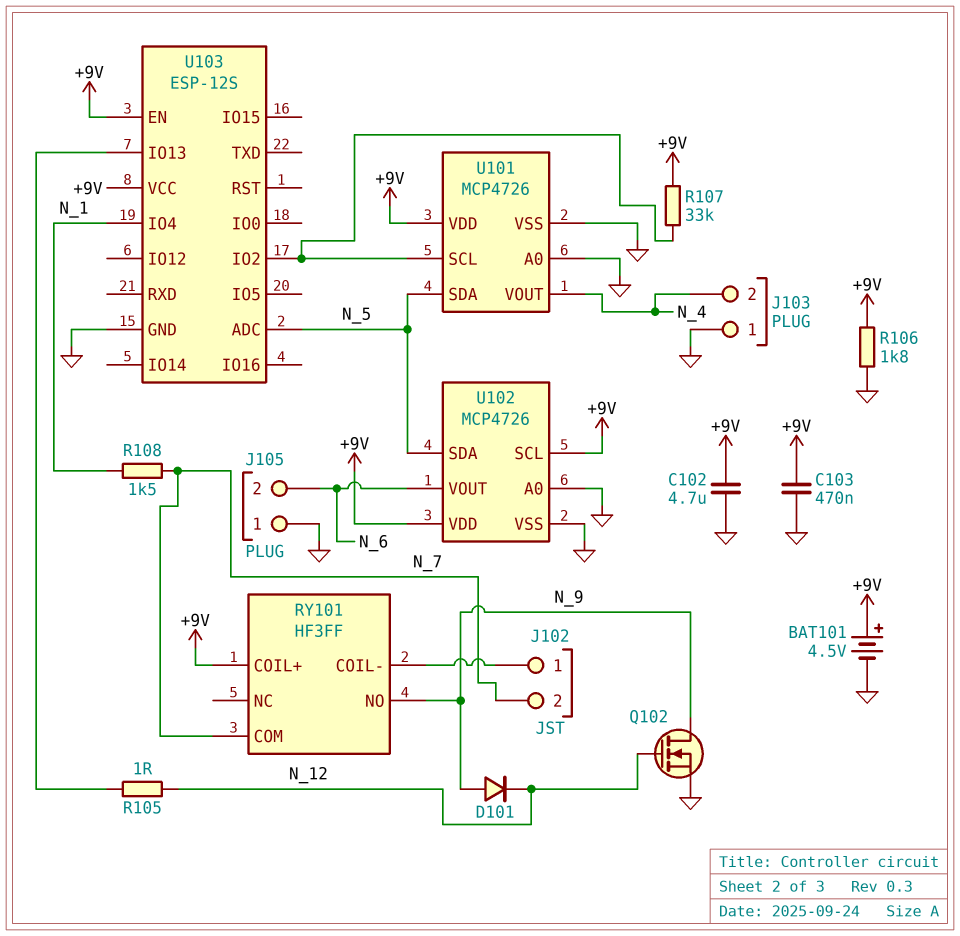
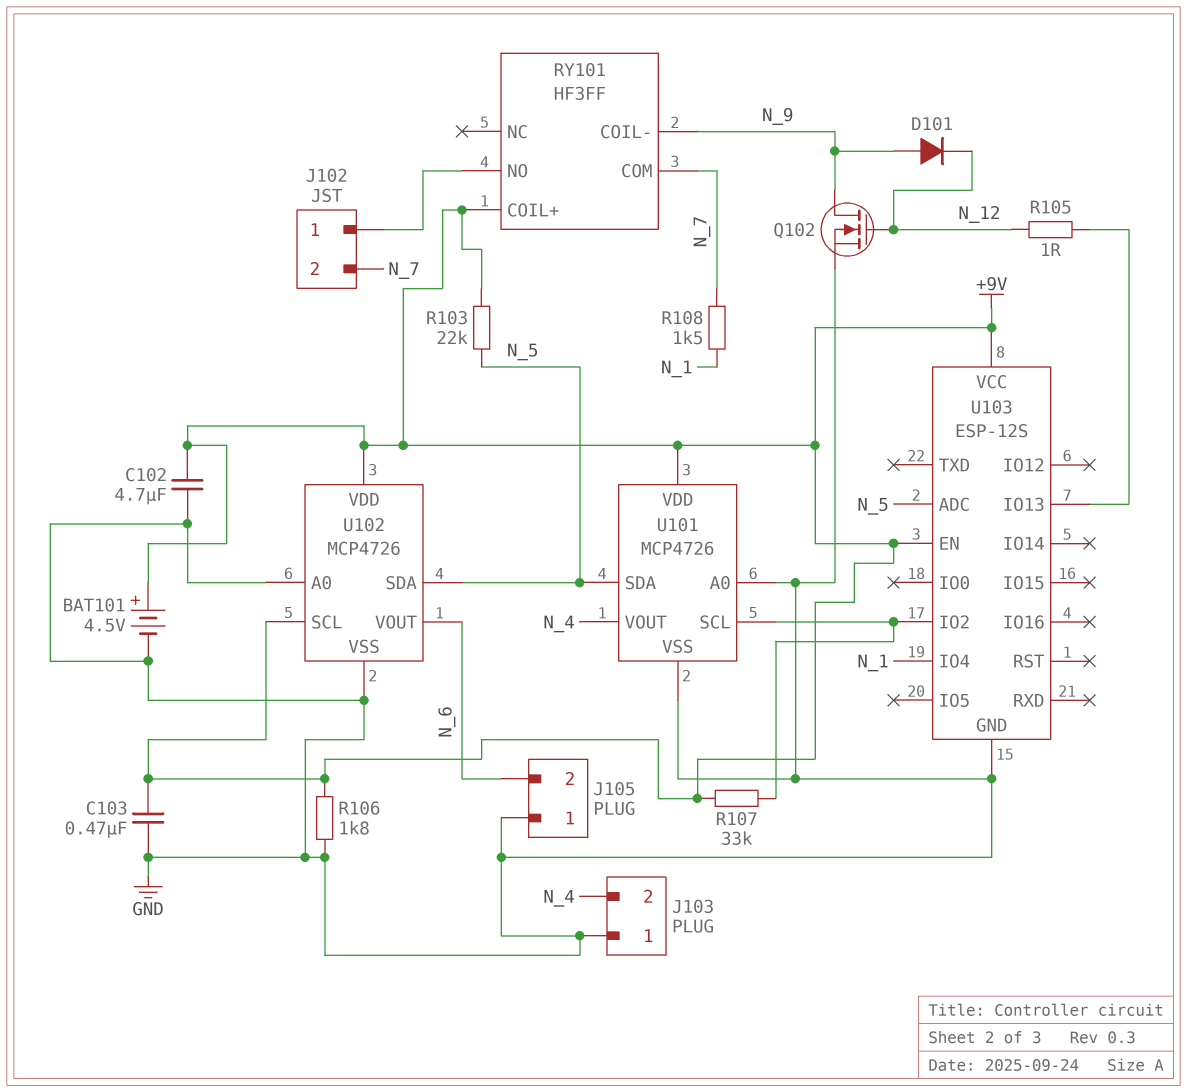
R103: none -> 22k (+9V, N_5)
RY101 pin COIL-: J102/1 -> N_9
RY101 pin NO: N_9 -> J102/1

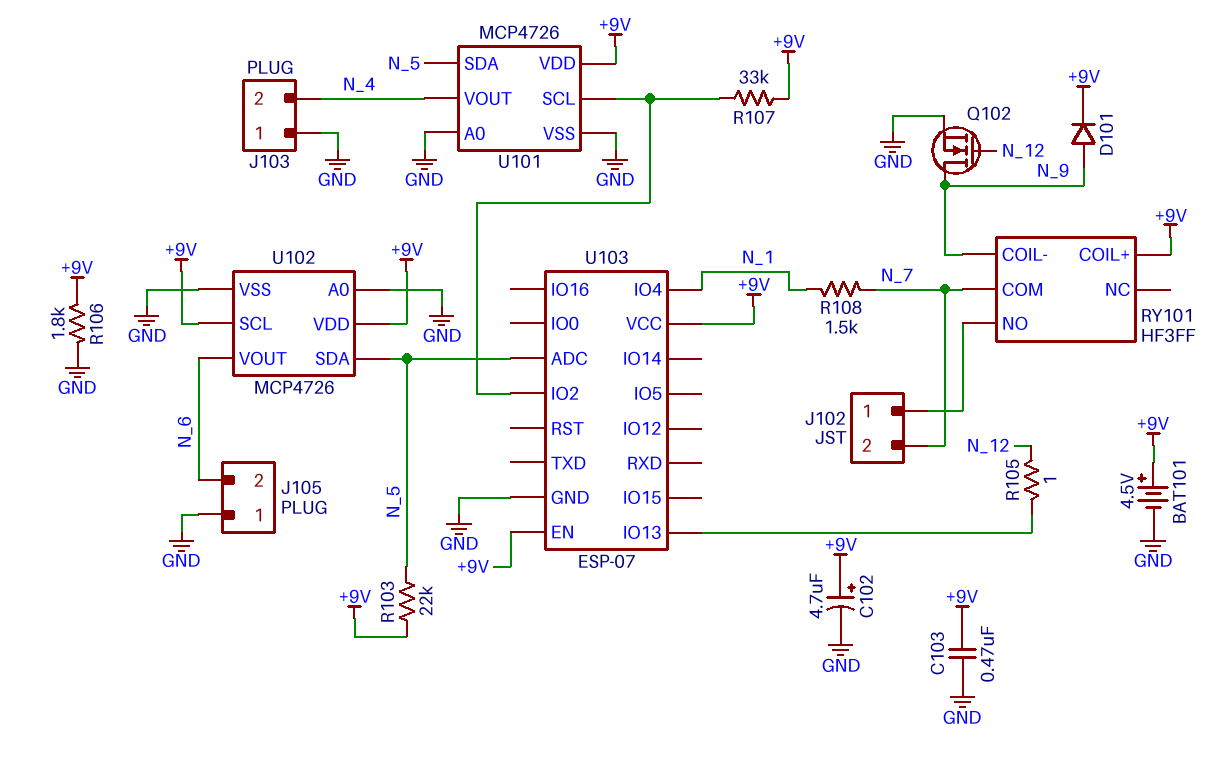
C102: 4.7uF (+9V, GND) -> 4.7uF (plus +9V, minus GND)
D101: diode (A N_9, K N_12) -> diode (A N_9, K +9V)
U103: ESP-12S -> ESP-07

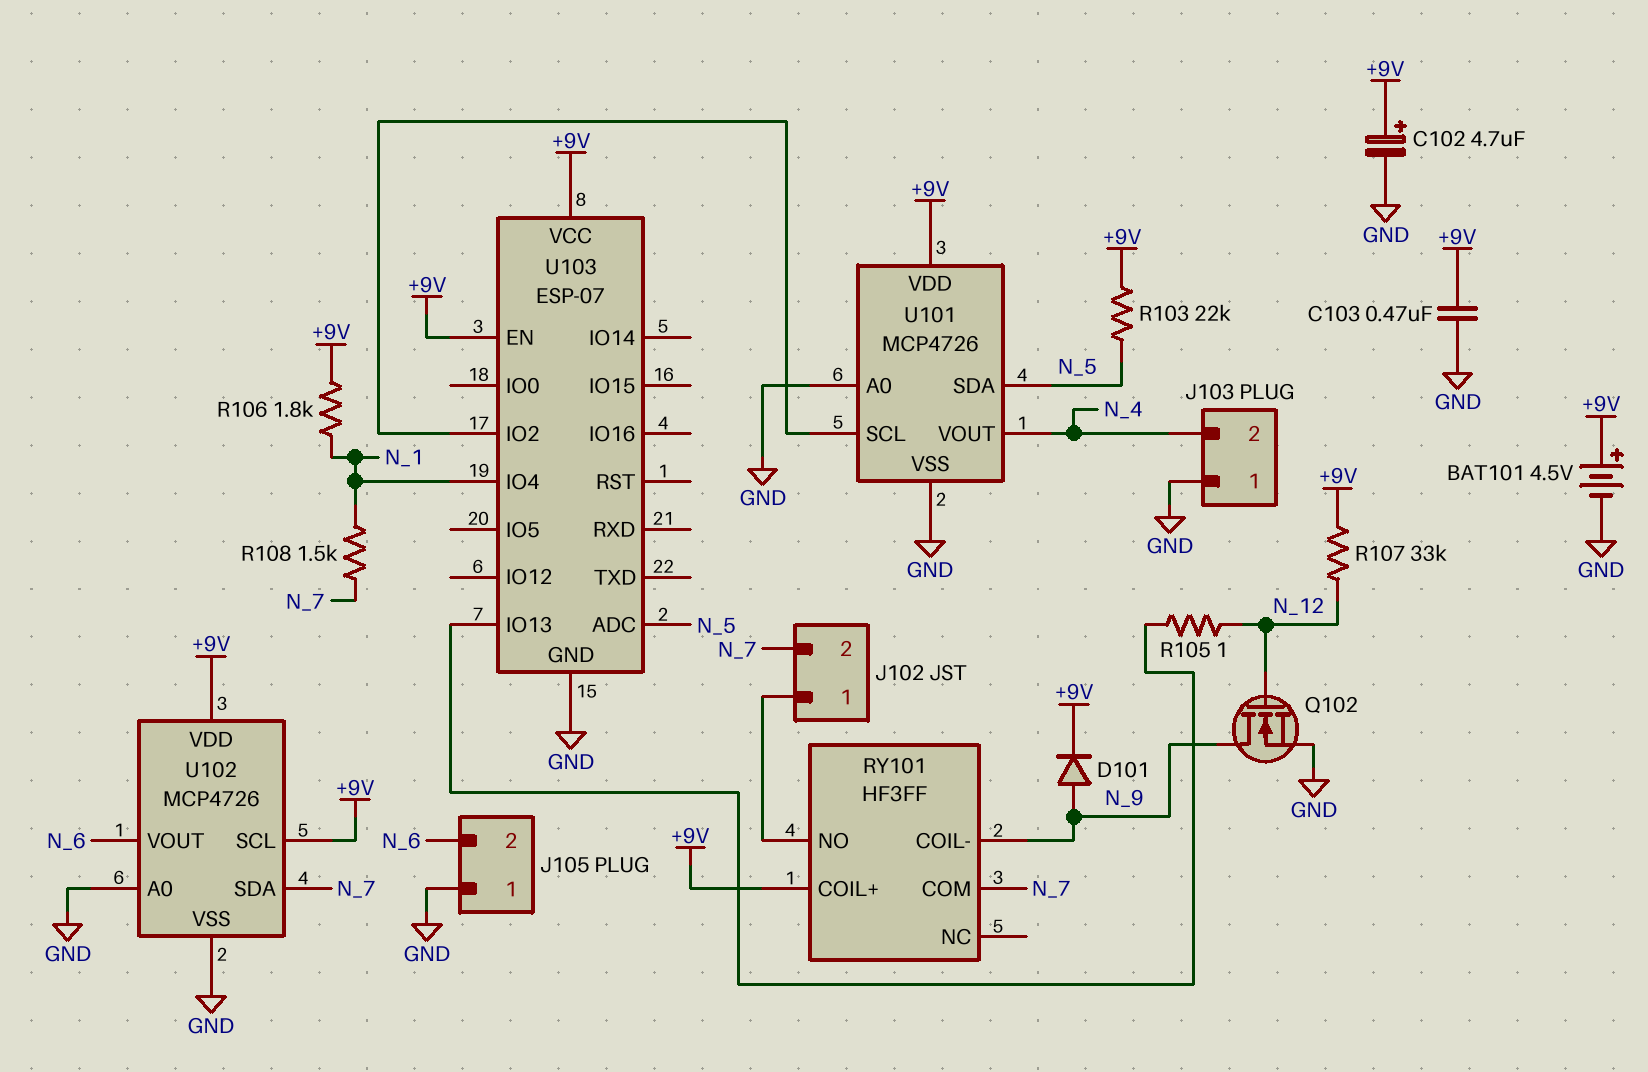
R106: 1.8k (+9V, GND) -> 1.8k (+9V, N_1)
R107: 33k (+9V, U101/SCL) -> 33k (+9V, N_12)
U102 pin SDA: N_5 -> N_7

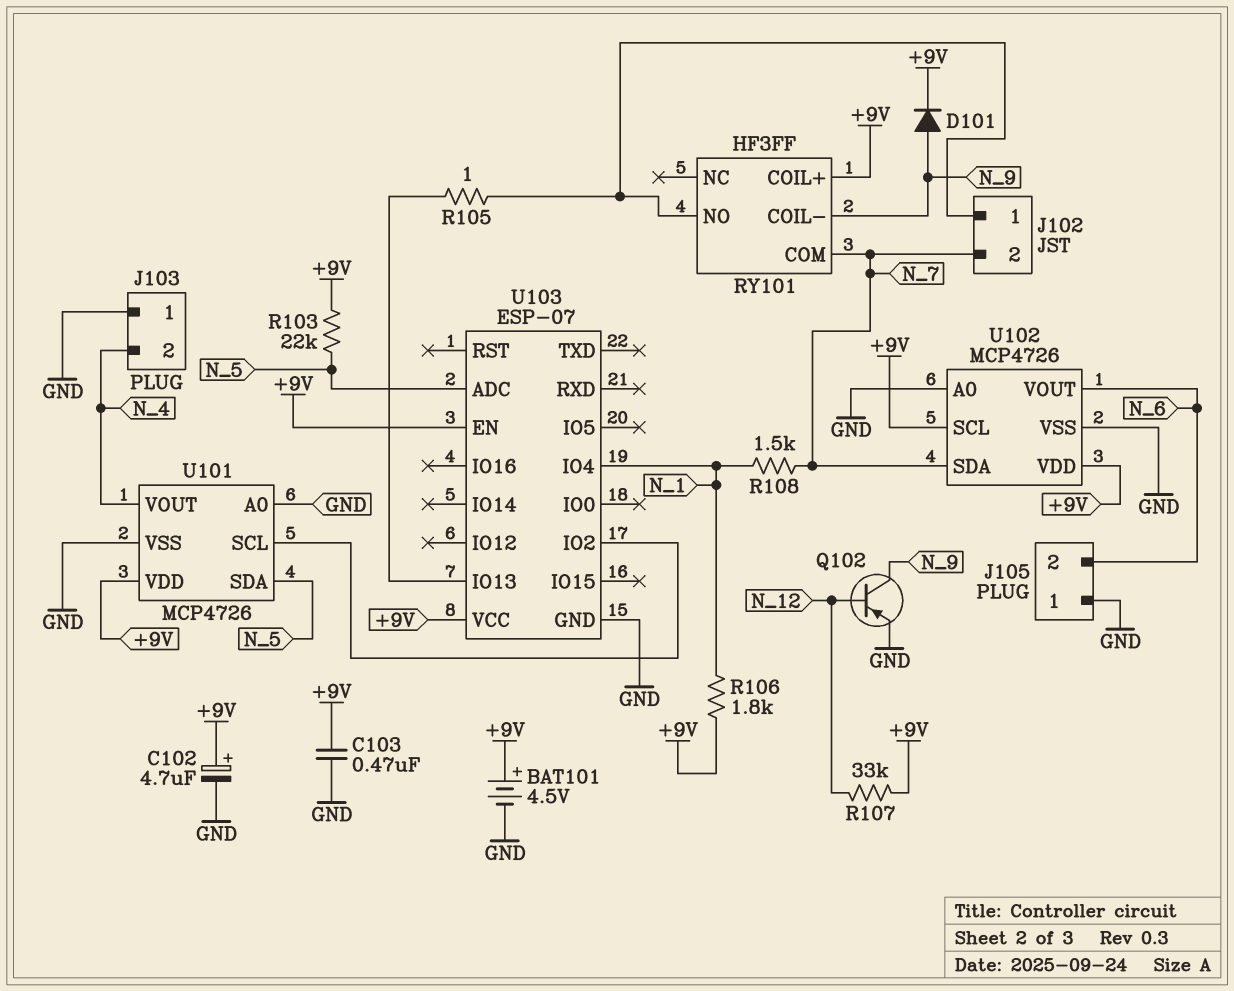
Q102: NMOS (G N_12, D N_9, S GND) -> PNP (B N_12, C N_9, E GND)
R105: 1 (N_12, U103/IO13) -> 1 (J102/1, U103/IO13)

